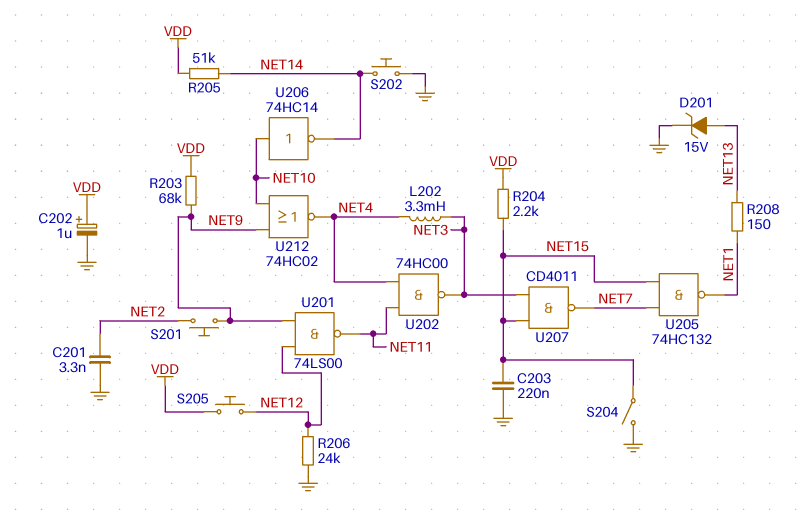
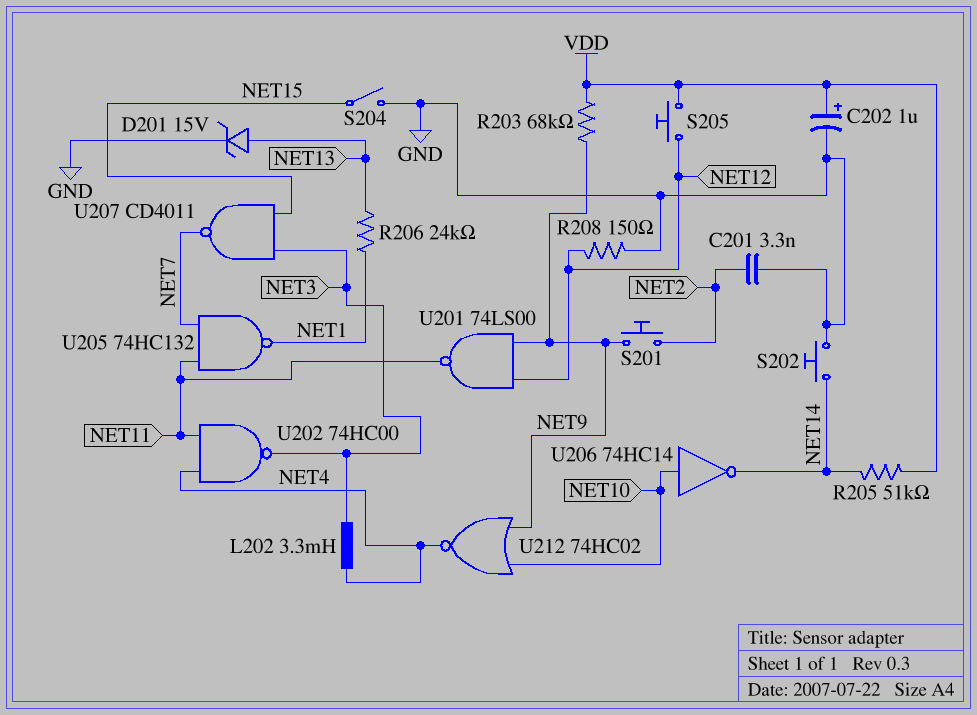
C203: 220nF (GND, NET15) -> none
R204: 2.2k (NET15, VDD) -> none
R206: 24k (GND, NET12) -> 24k (NET1, NET13)
R208: 150 (NET1, NET13) -> 150 (GND, NET12)
U205: NAND 74HC132 (in NET7, in NET15, out NET1) -> NAND 74HC132 (in NET7, in NET11, out NET1)

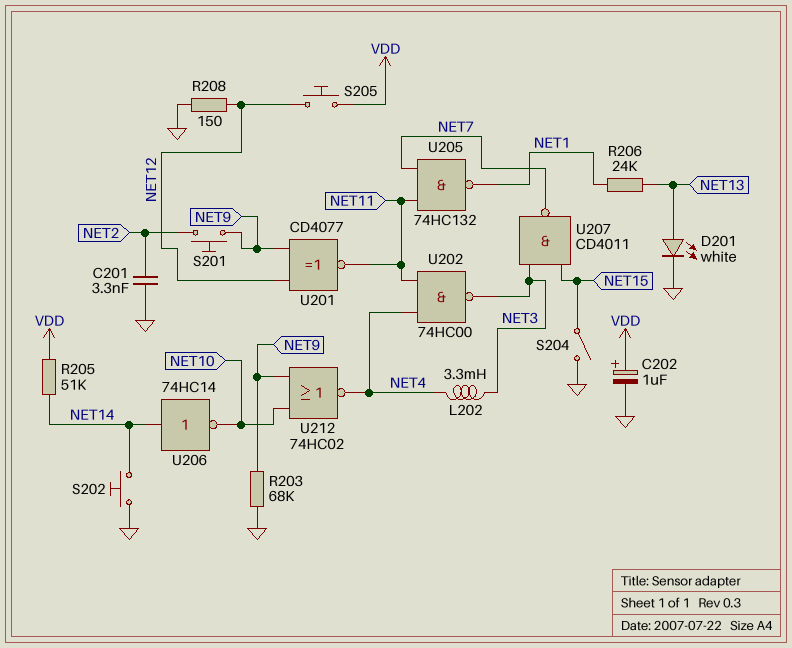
D201: zener 15V (A NET13, K GND) -> LED white (A NET13, K GND)
R203: 68k (NET9, VDD) -> 68k (GND, NET9)
U201: NAND 74LS00 (in NET9, in NET12, out NET11) -> XNOR CD4077 (in NET9, in NET12, out NET11)
U206: NOT 74HC14 (in NET10, out NET14) -> NOT 74HC14 (in NET14, out NET10)

